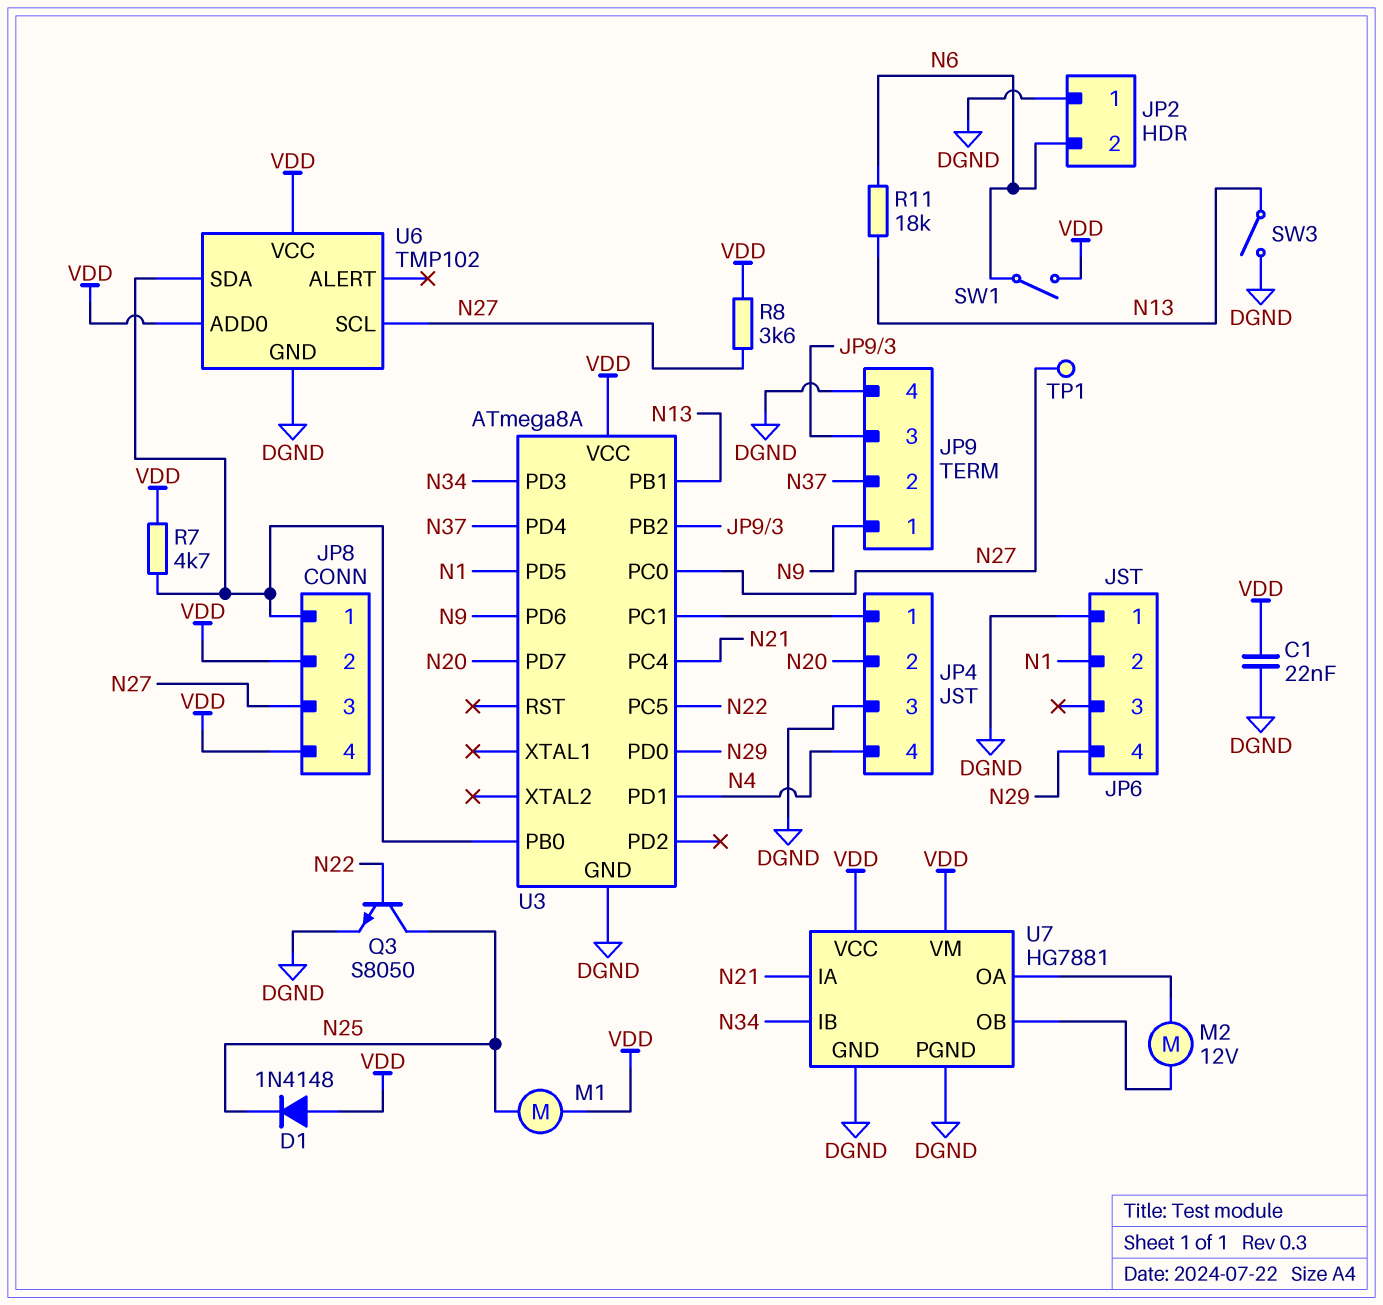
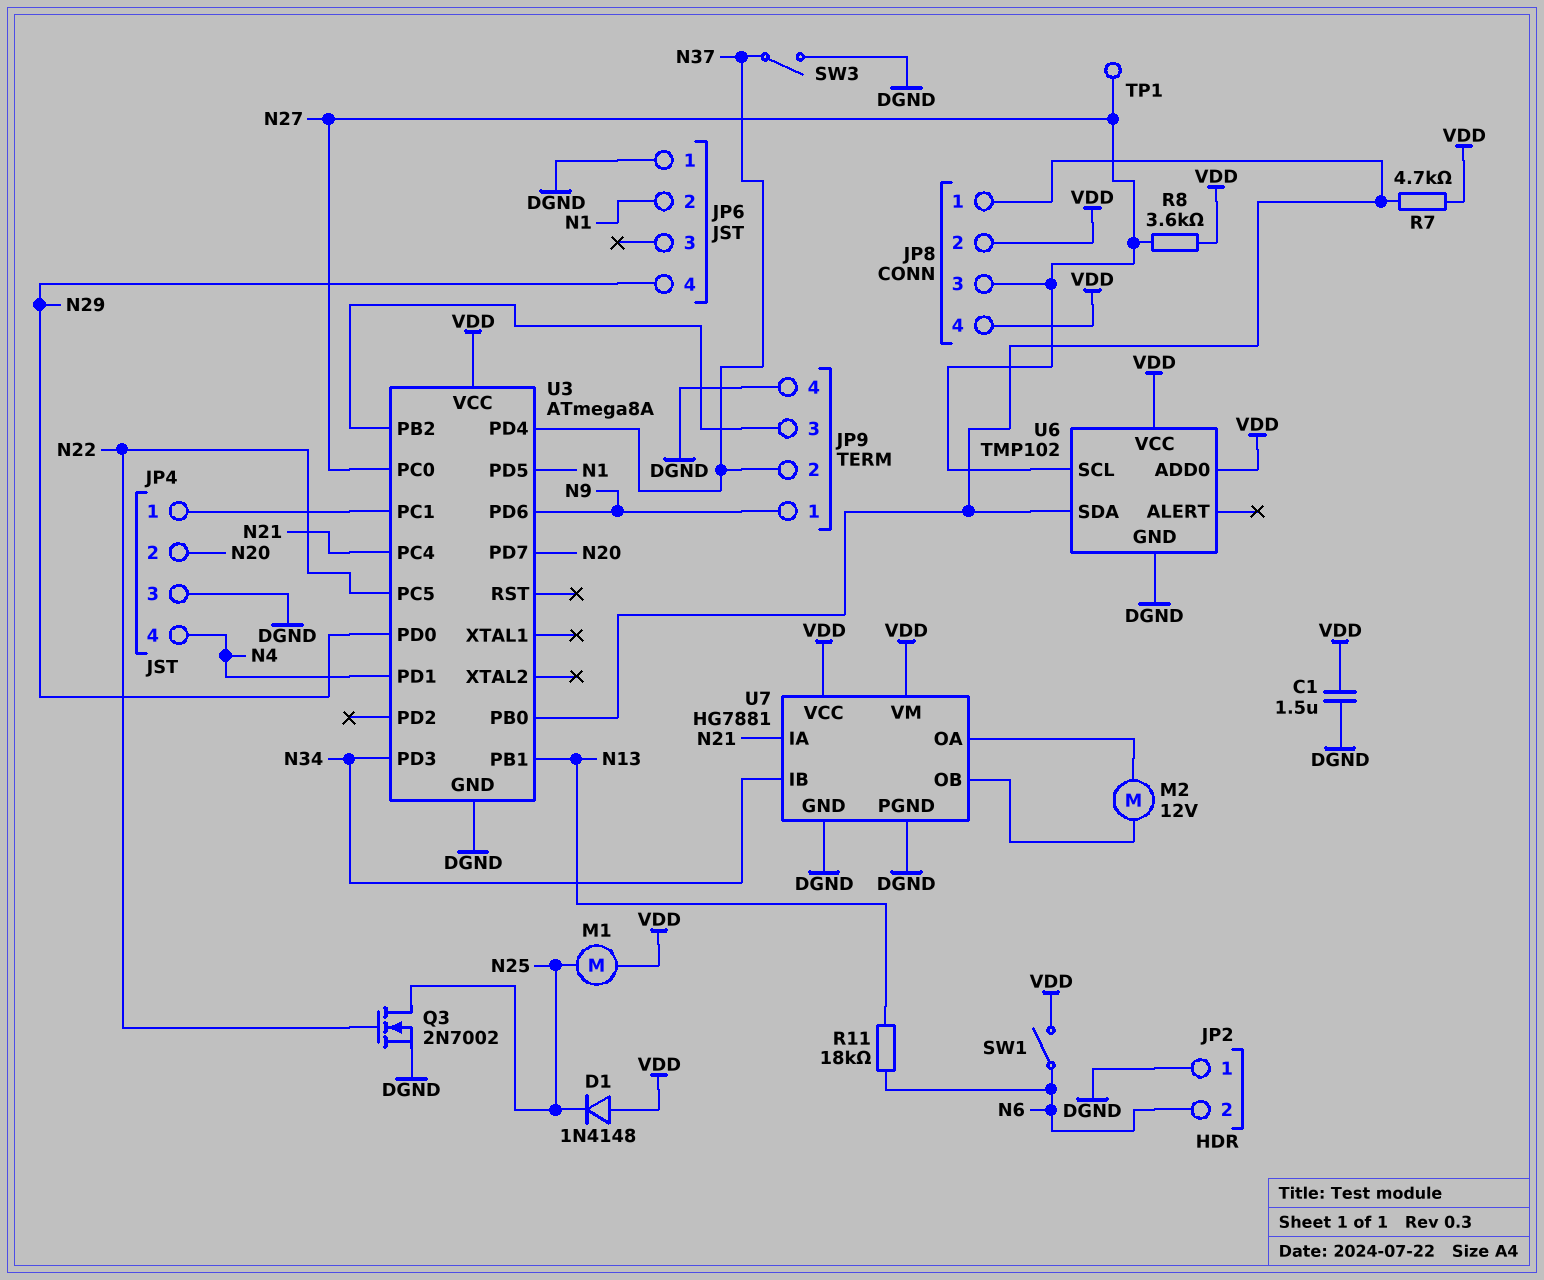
C1: 22nF (DGND, VDD) -> 1.5uF (DGND, VDD)
Q3: NPN S8050 (B N22, C N25, E DGND) -> NMOS 2N7002 (G N22, D N25, S DGND)
SW3: switch (DGND, N13) -> switch (DGND, N37)

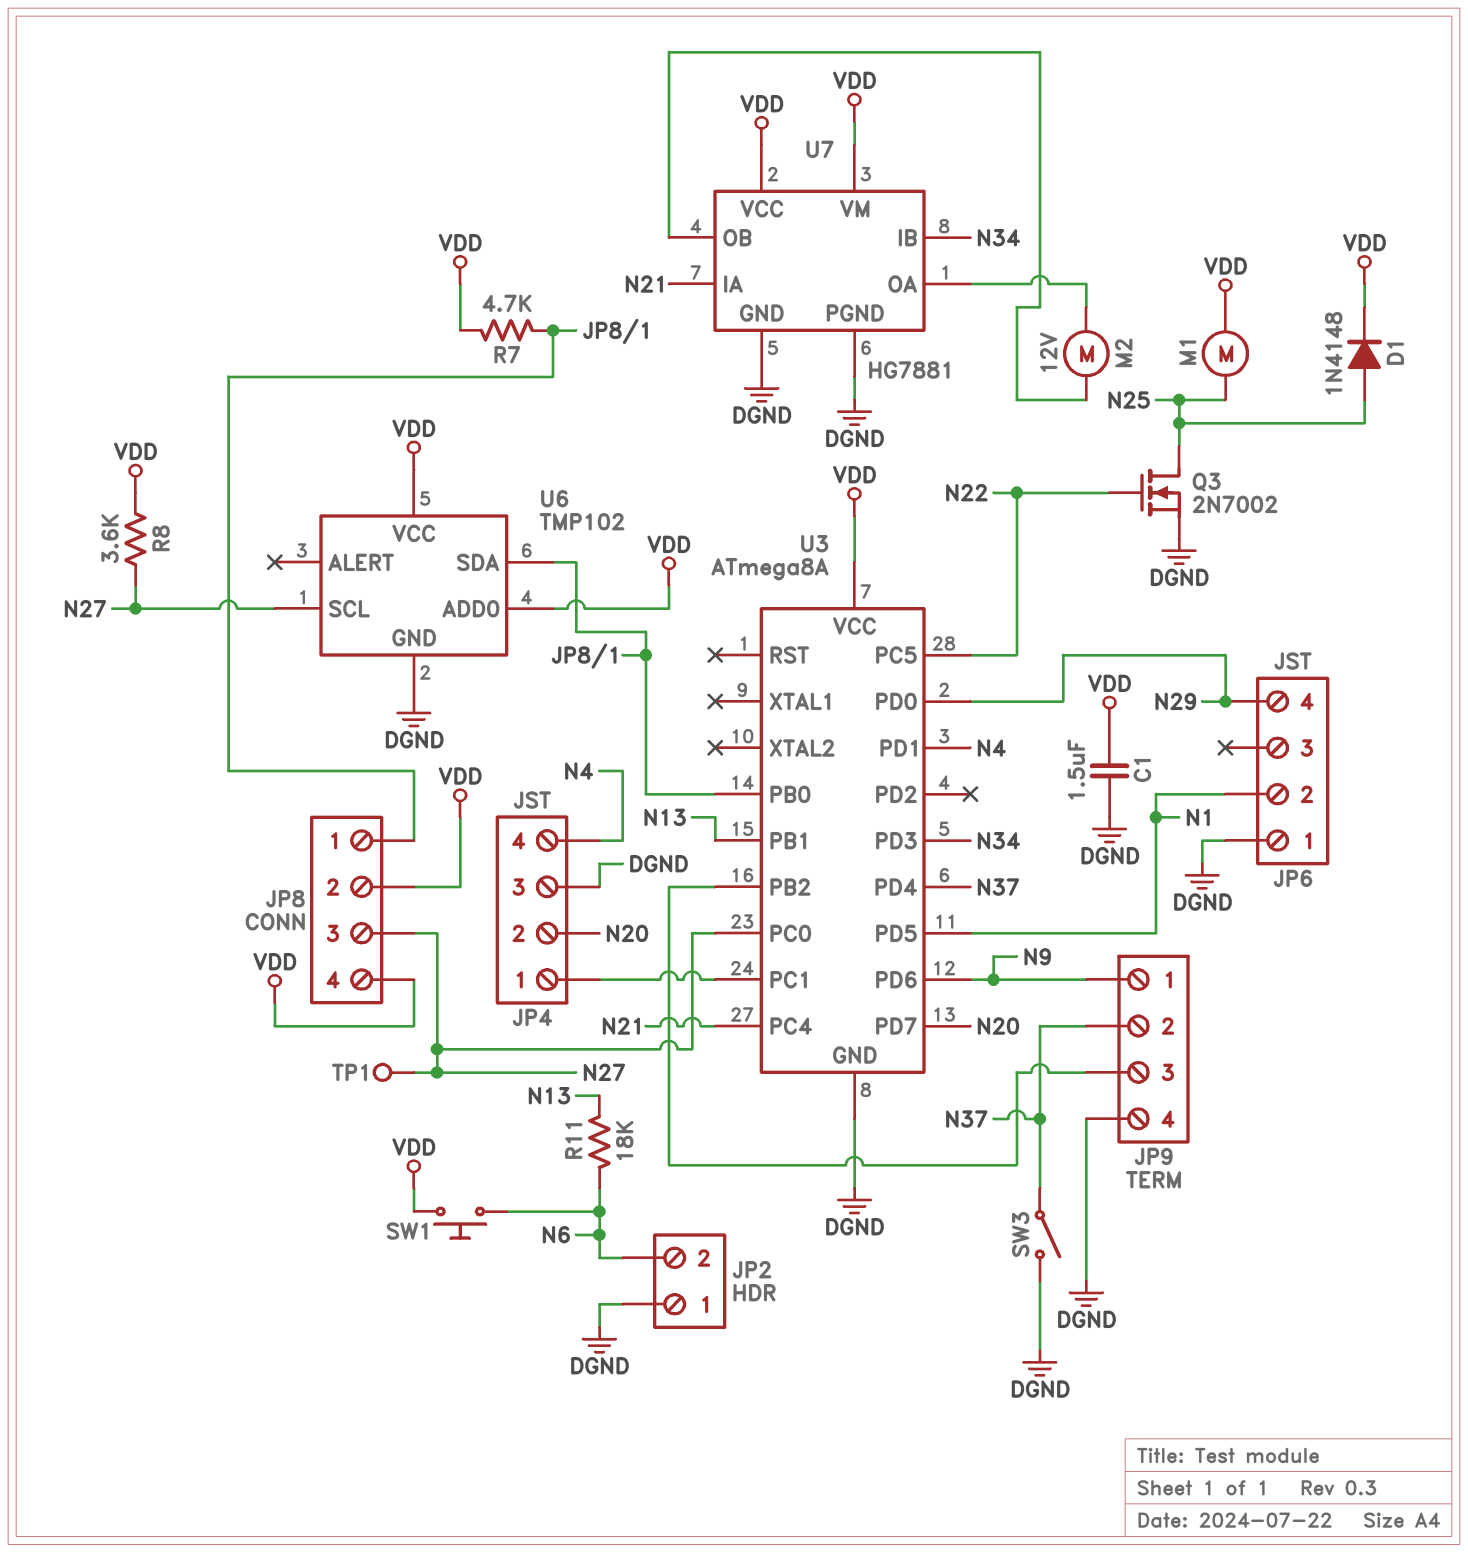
D1: diode 1N4148 (A VDD, K N25) -> diode 1N4148 (A N25, K VDD)
SW1: switch (N6, VDD) -> button (N6, VDD)

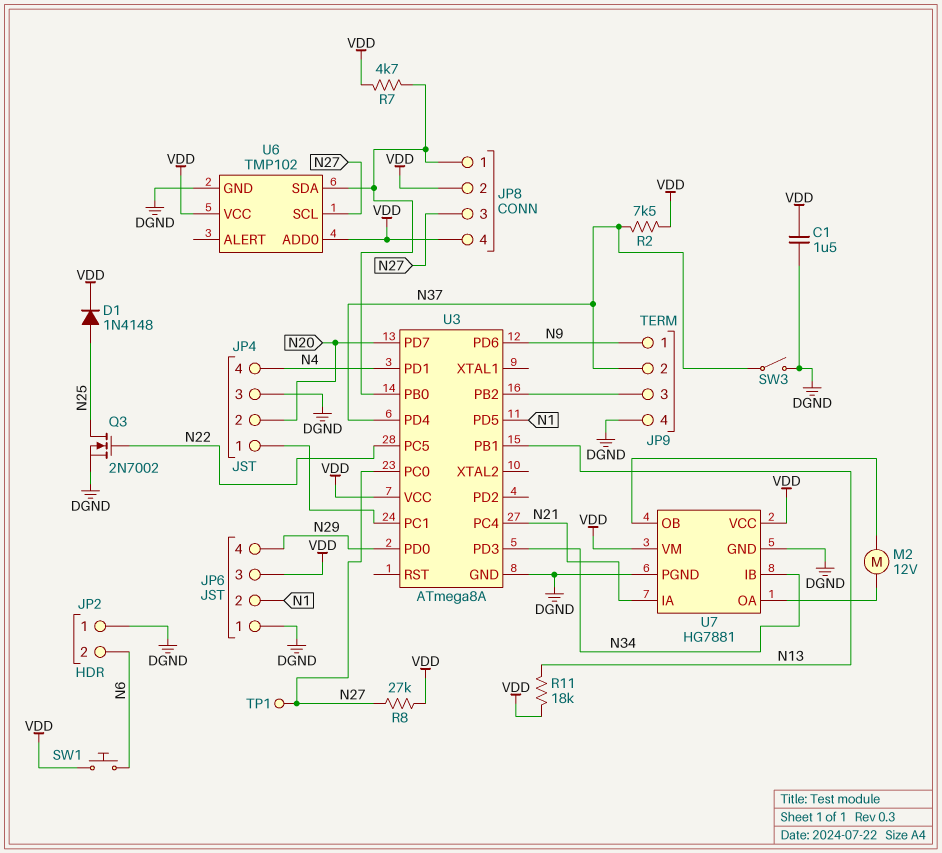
JP6 pin 3: none -> VDD
M1: motor (N25, VDD) -> none
R2: none -> 7.5k (N37, VDD)
R8: 3.6k (N27, VDD) -> 27k (N27, VDD)
R11: 18k (N6, N13) -> 18k (N13, VDD)

